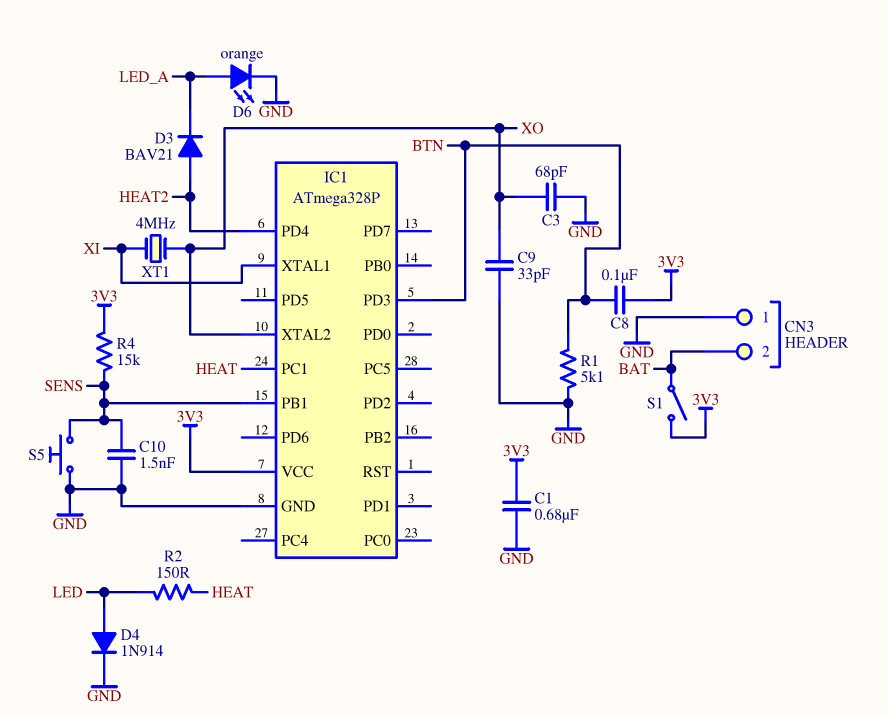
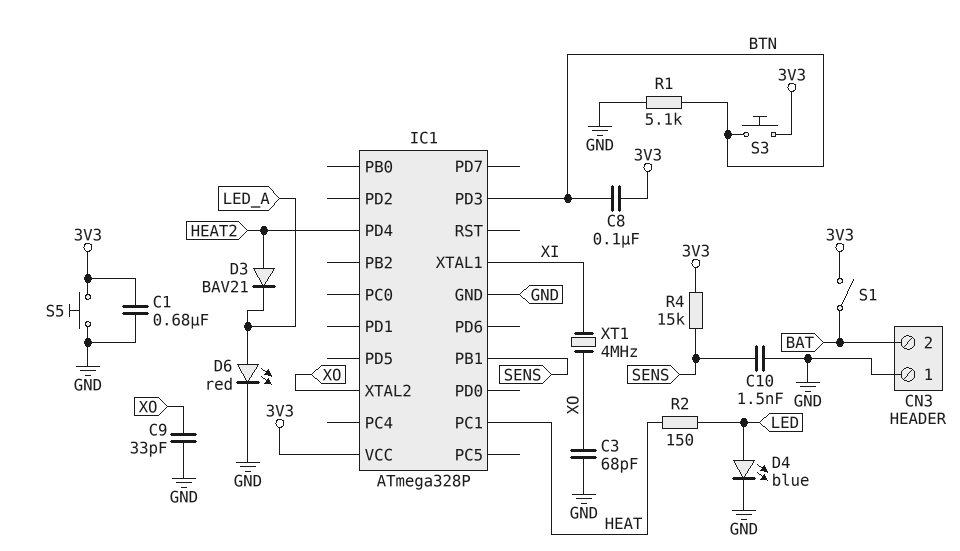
D4: diode 1N914 (A LED, K GND) -> LED blue (A LED, K GND)
D6: LED orange (A LED_A, K GND) -> LED red (A LED_A, K GND)
S3: none -> button (3V3, BTN)
S5: button (GND, SENS) -> button (3V3, GND)

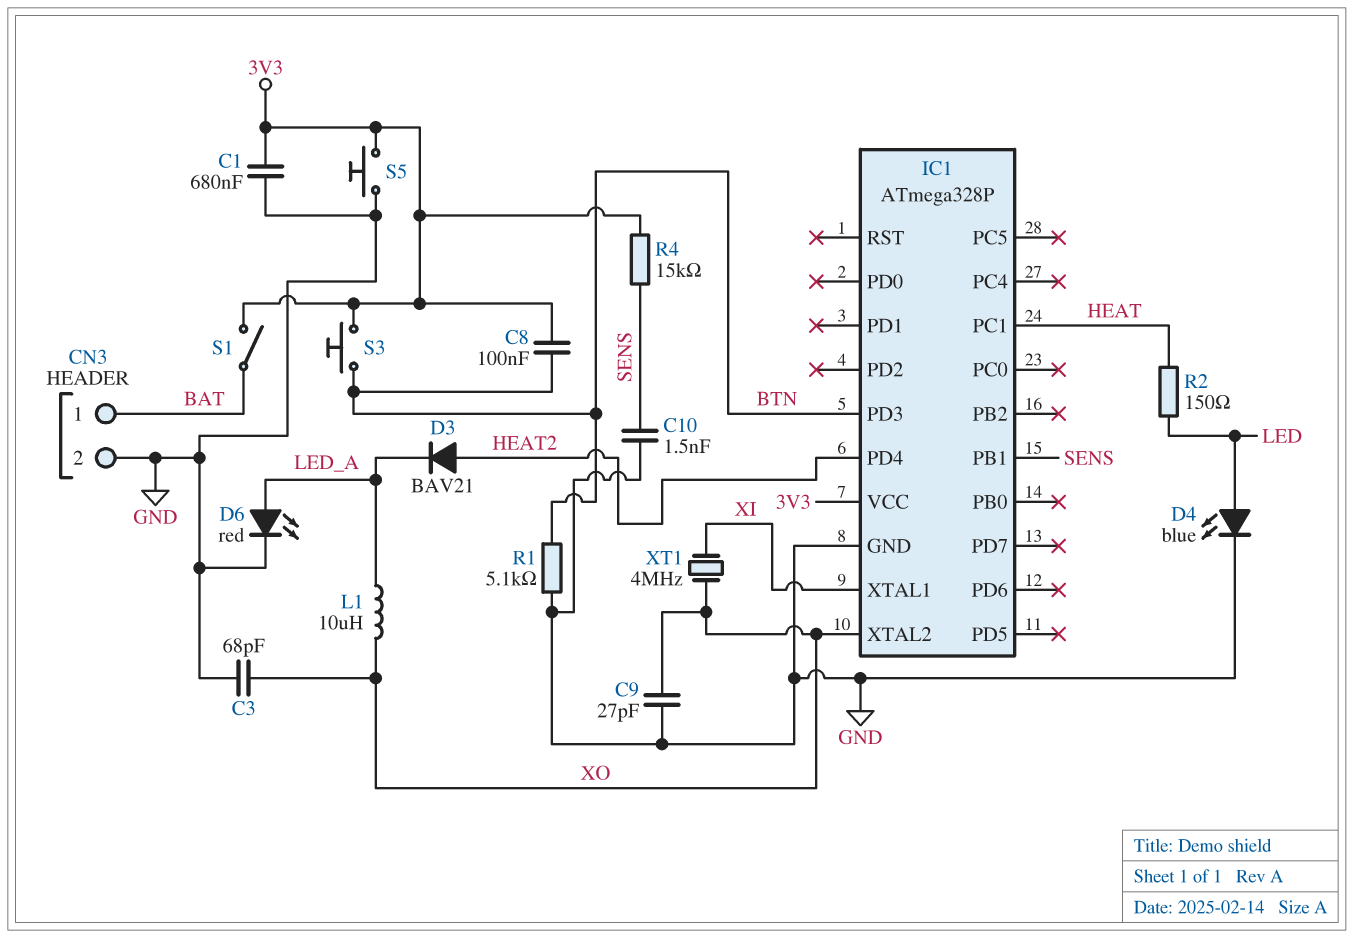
C9: 33pF (GND, XO) -> 27pF (GND, XO)
CN3 pin 1: GND -> BAT
CN3 pin 2: BAT -> GND
L1: none -> 10uH (LED_A, XO)

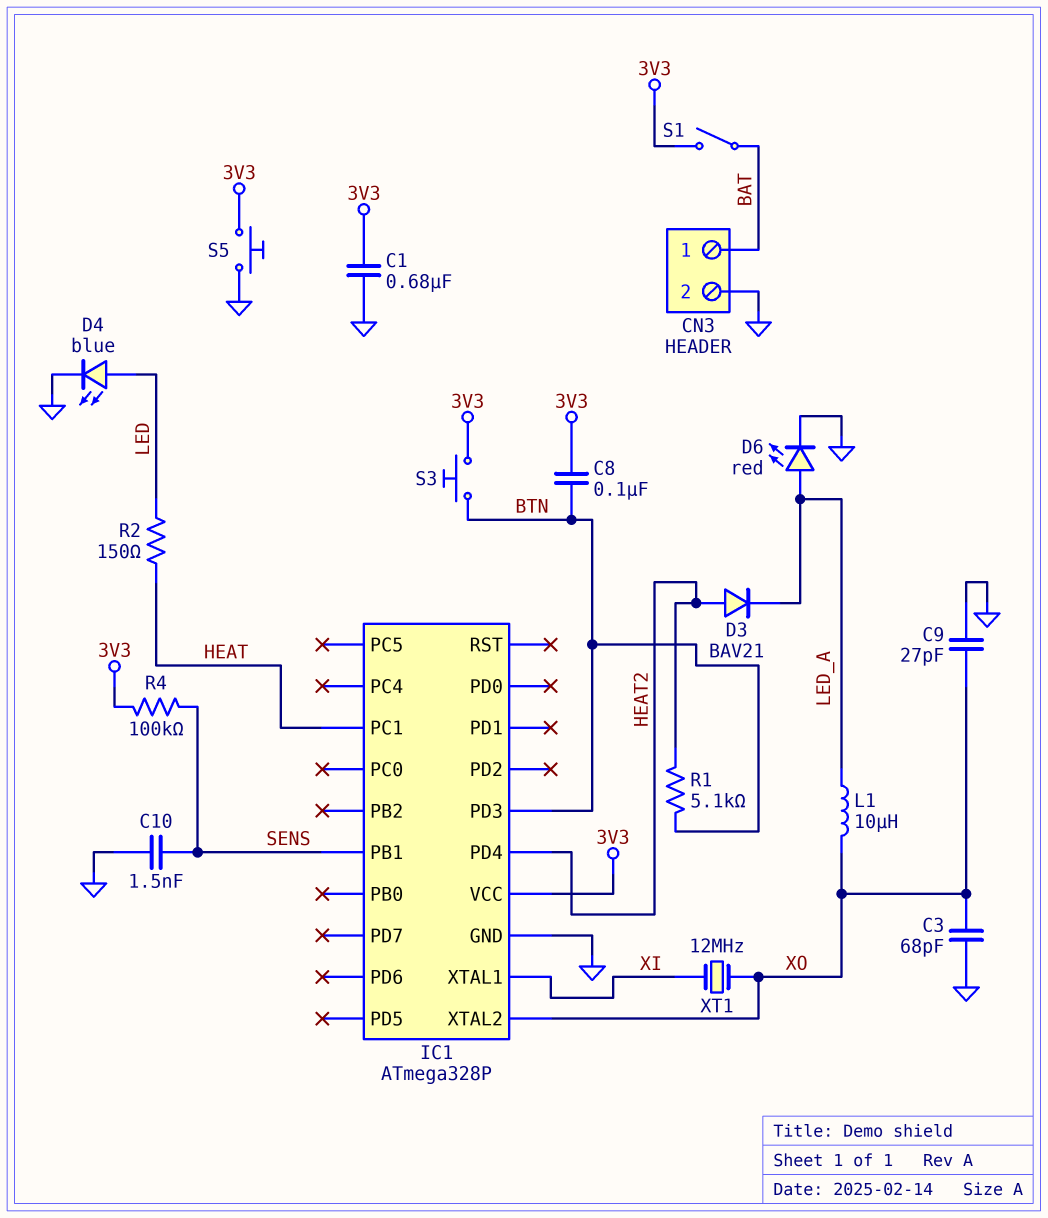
R1: 5.1k (BTN, GND) -> 5.1k (BTN, HEAT2)
R4: 15k (3V3, SENS) -> 100k (3V3, SENS)
XT1: 4MHz (XI, XO) -> 12MHz (XI, XO)

